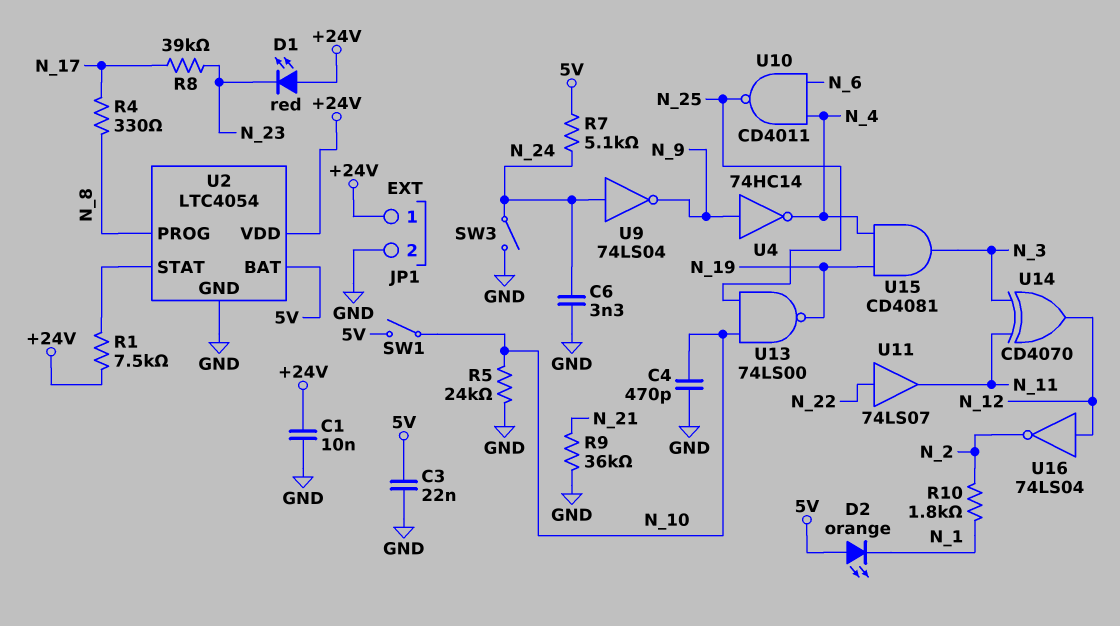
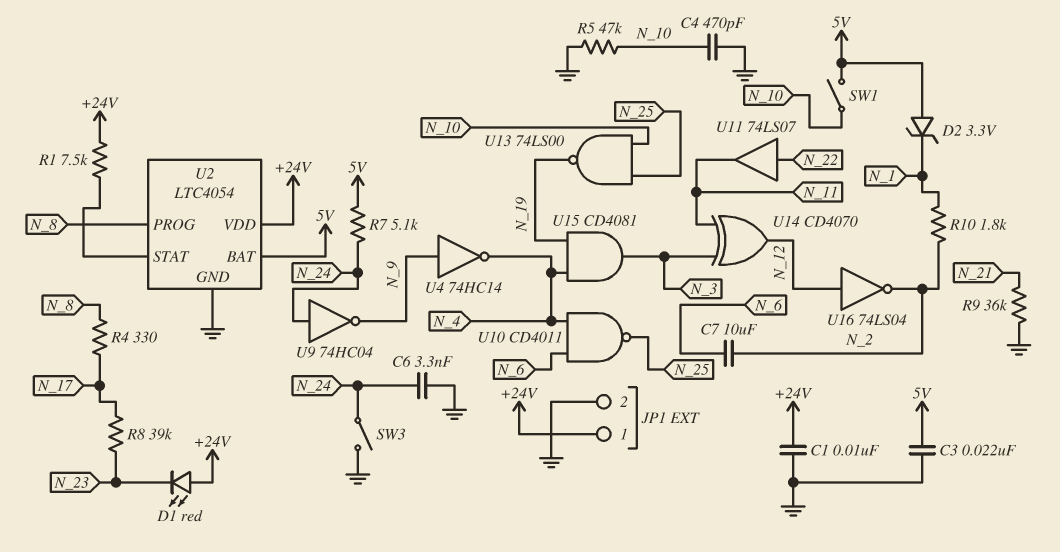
C7: none -> 10uF (N_2, N_6)
D2: LED orange (A 5V, K N_1) -> zener 3.3V (A 5V, K N_1)
R5: 24k (GND, N_10) -> 47k (GND, N_10)
U9: NOT 74LS04 (in N_24, out N_9) -> NOT 74HC04 (in N_24, out N_9)

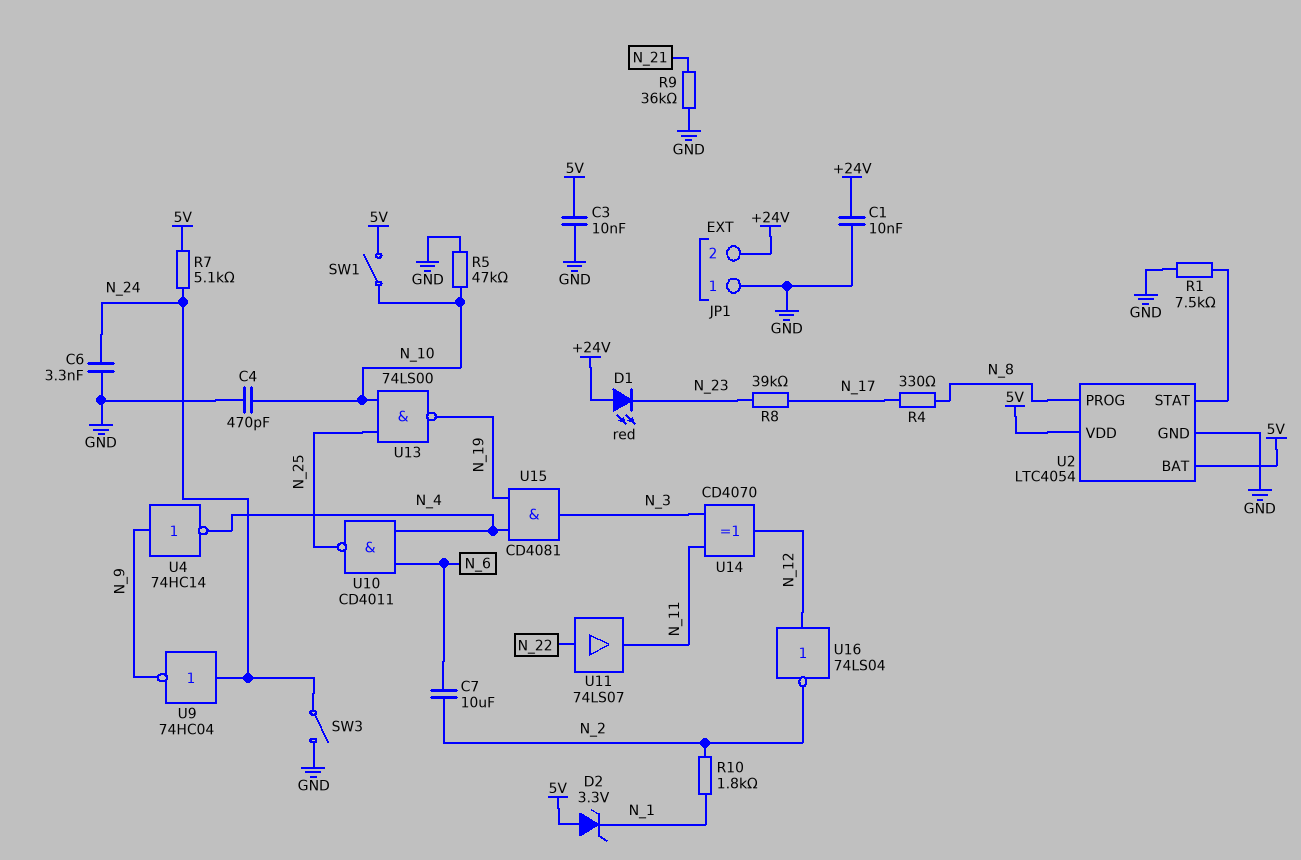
C3: 22nF (5V, GND) -> 10nF (5V, GND)
JP1 pin 1: +24V -> GND
JP1 pin 2: GND -> +24V
R1: 7.5k (+24V, U2/STAT) -> 7.5k (GND, U2/STAT)
U2 pin VDD: +24V -> 5V

